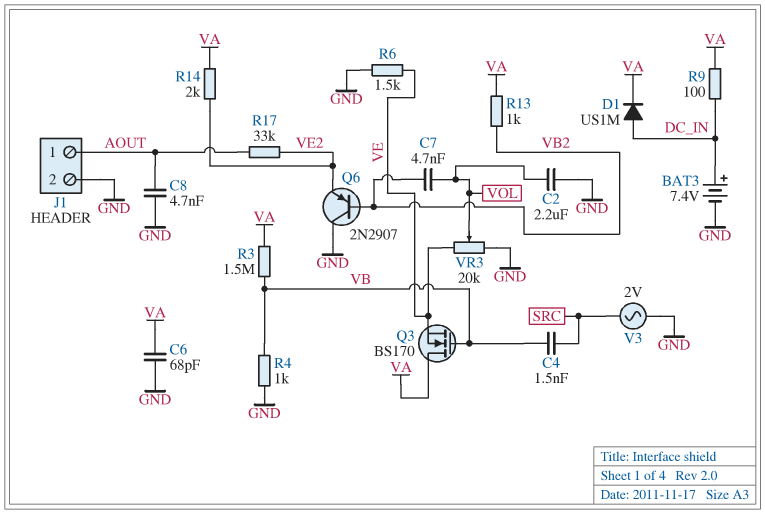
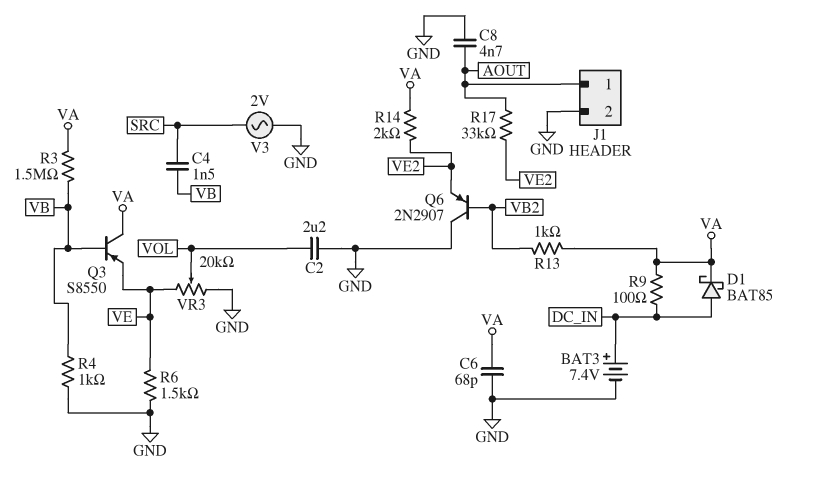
C7: 4.7nF (VB2, VOL) -> none
D1: diode US1M (A DC_IN, K VA) -> schottky BAT85 (A DC_IN, K VA)
Q3: NMOS BS170 (G VB, D VA, S VE) -> PNP S8550 (B VB, C VA, E VE)

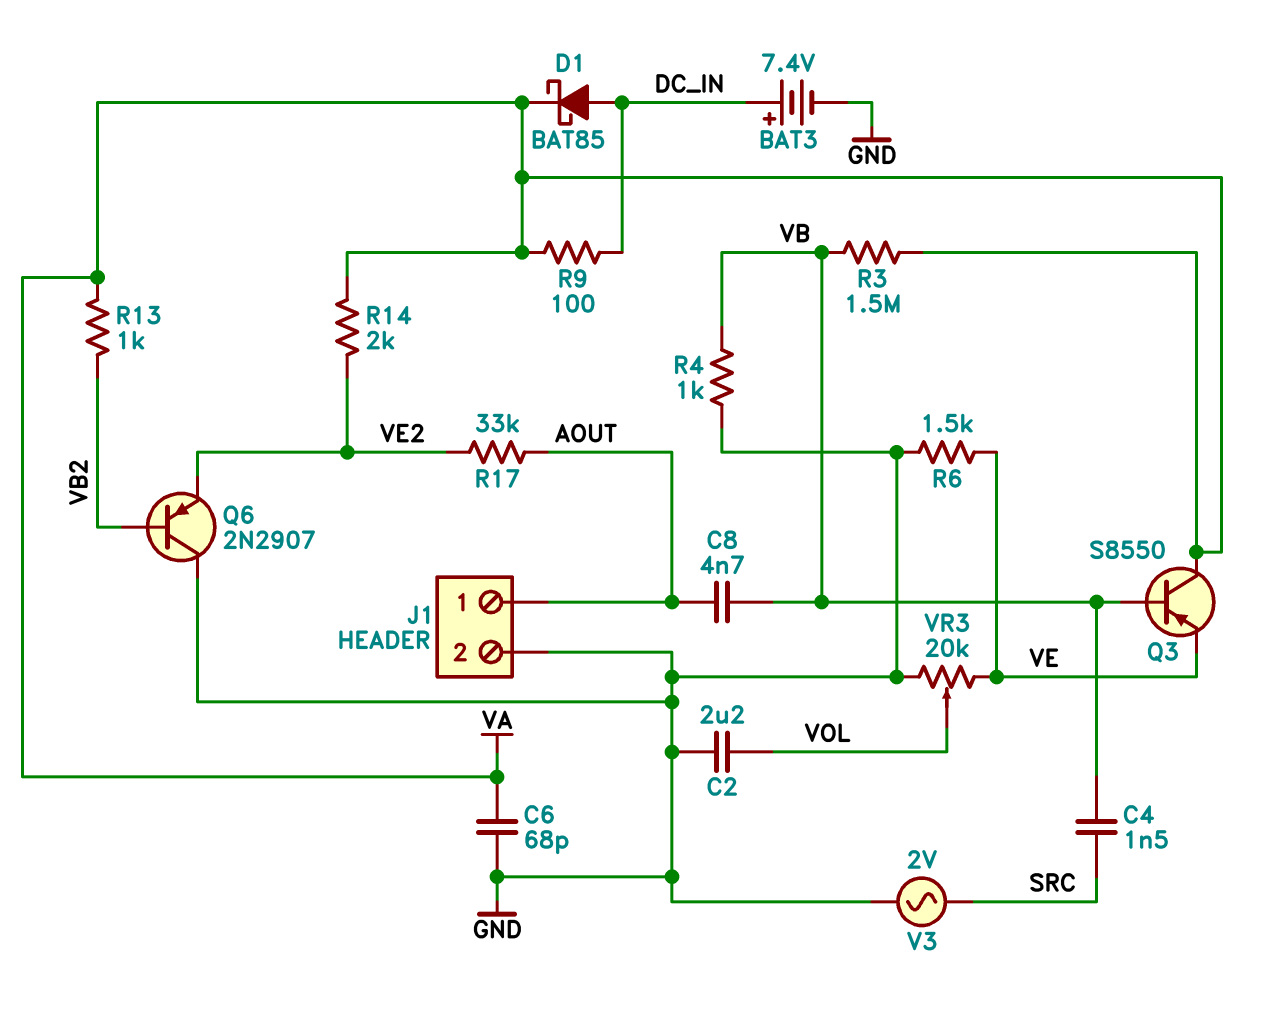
C8: 4.7nF (AOUT, GND) -> 4.7nF (AOUT, VB)

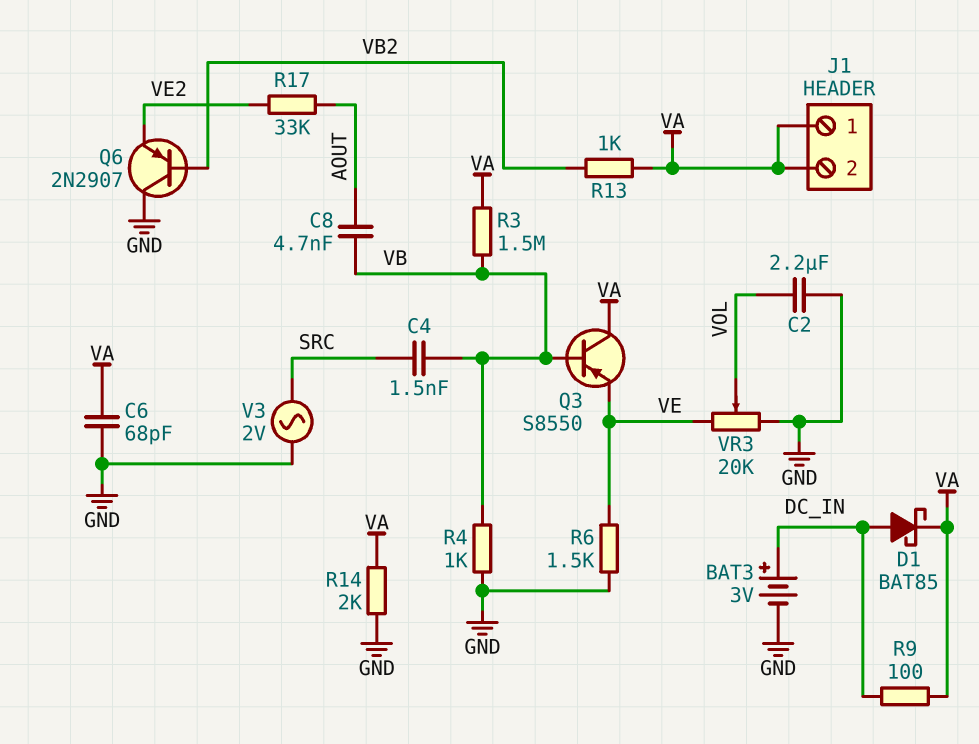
BAT3: 7.4V (plus DC_IN, minus GND) -> 3V (plus DC_IN, minus GND)
J1 pin 1: AOUT -> VA
J1 pin 2: GND -> VA
R14: 2k (VA, VE2) -> 2k (GND, VA)

